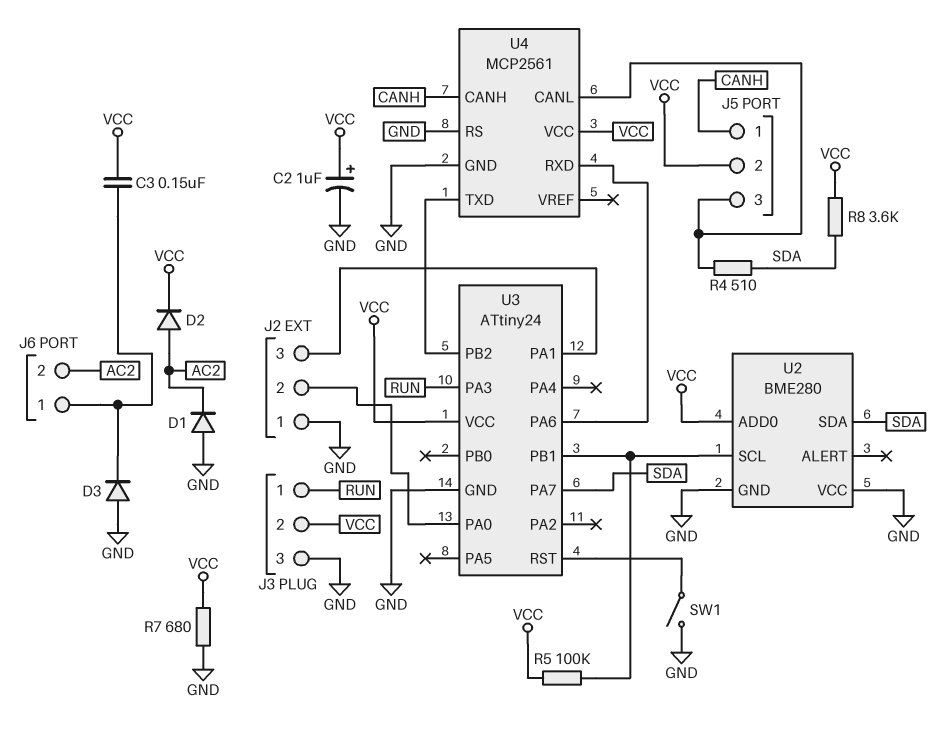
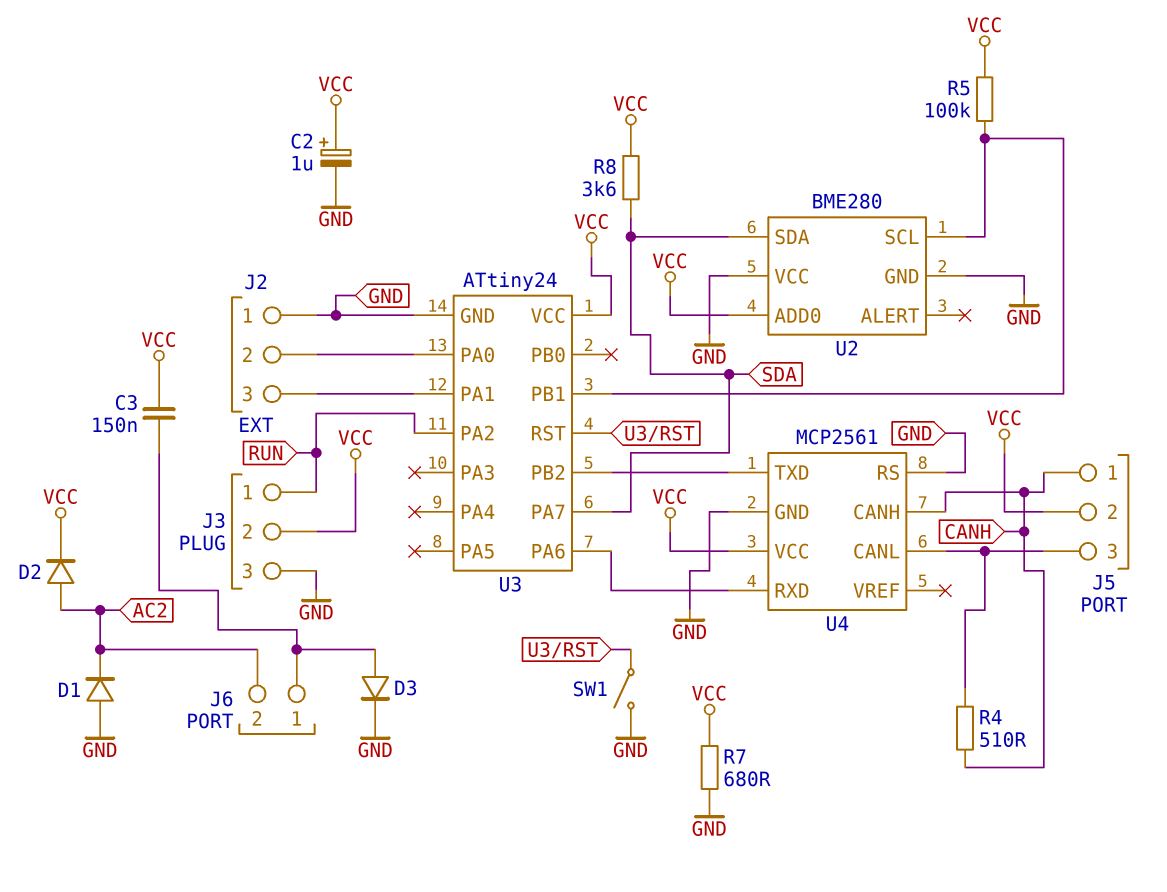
D3: diode (A GND, K J6/1) -> diode (A J6/1, K GND)
R4: 510 (J5/3, SDA) -> 510 (CANH, J5/3)
U3 pin PA2: none -> RUN
U3 pin PA3: RUN -> none

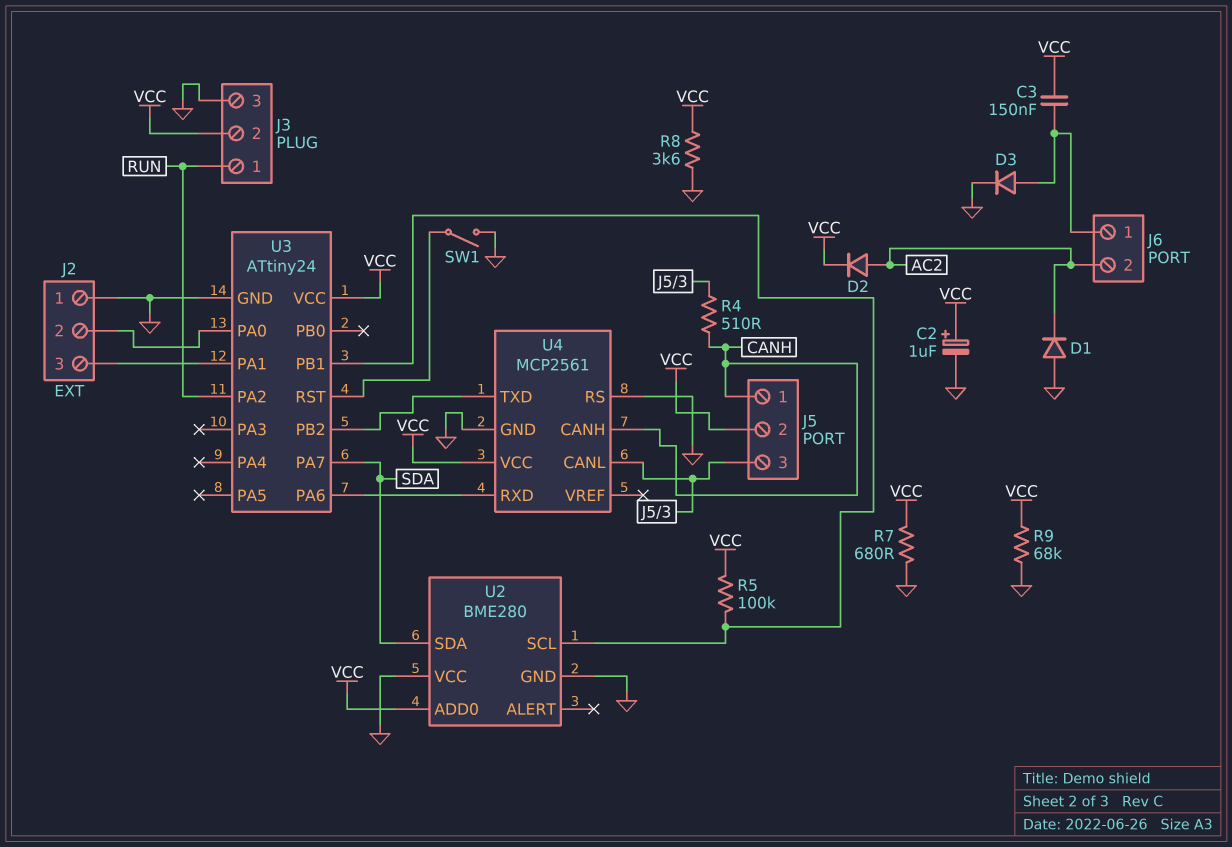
R8: 3.6k (SDA, VCC) -> 3.6k (GND, VCC)
R9: none -> 68k (GND, VCC)

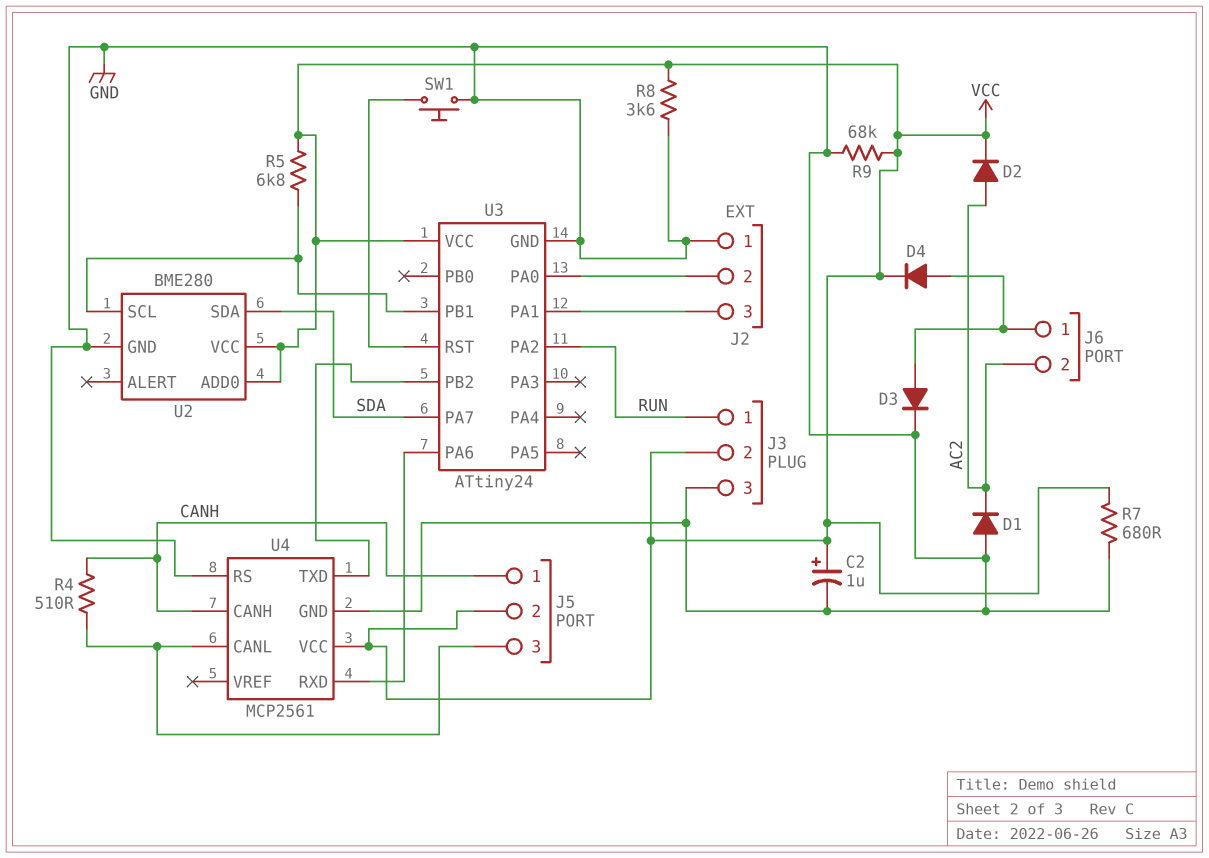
C3: 150nF (J6/1, VCC) -> none
D4: none -> diode (A J6/1, K VCC)
R5: 100k (U2/SCL, VCC) -> 6.8k (U2/SCL, VCC)
SW1: switch (GND, U3/RST) -> button (GND, U3/RST)
U2 pin VCC: GND -> VCC

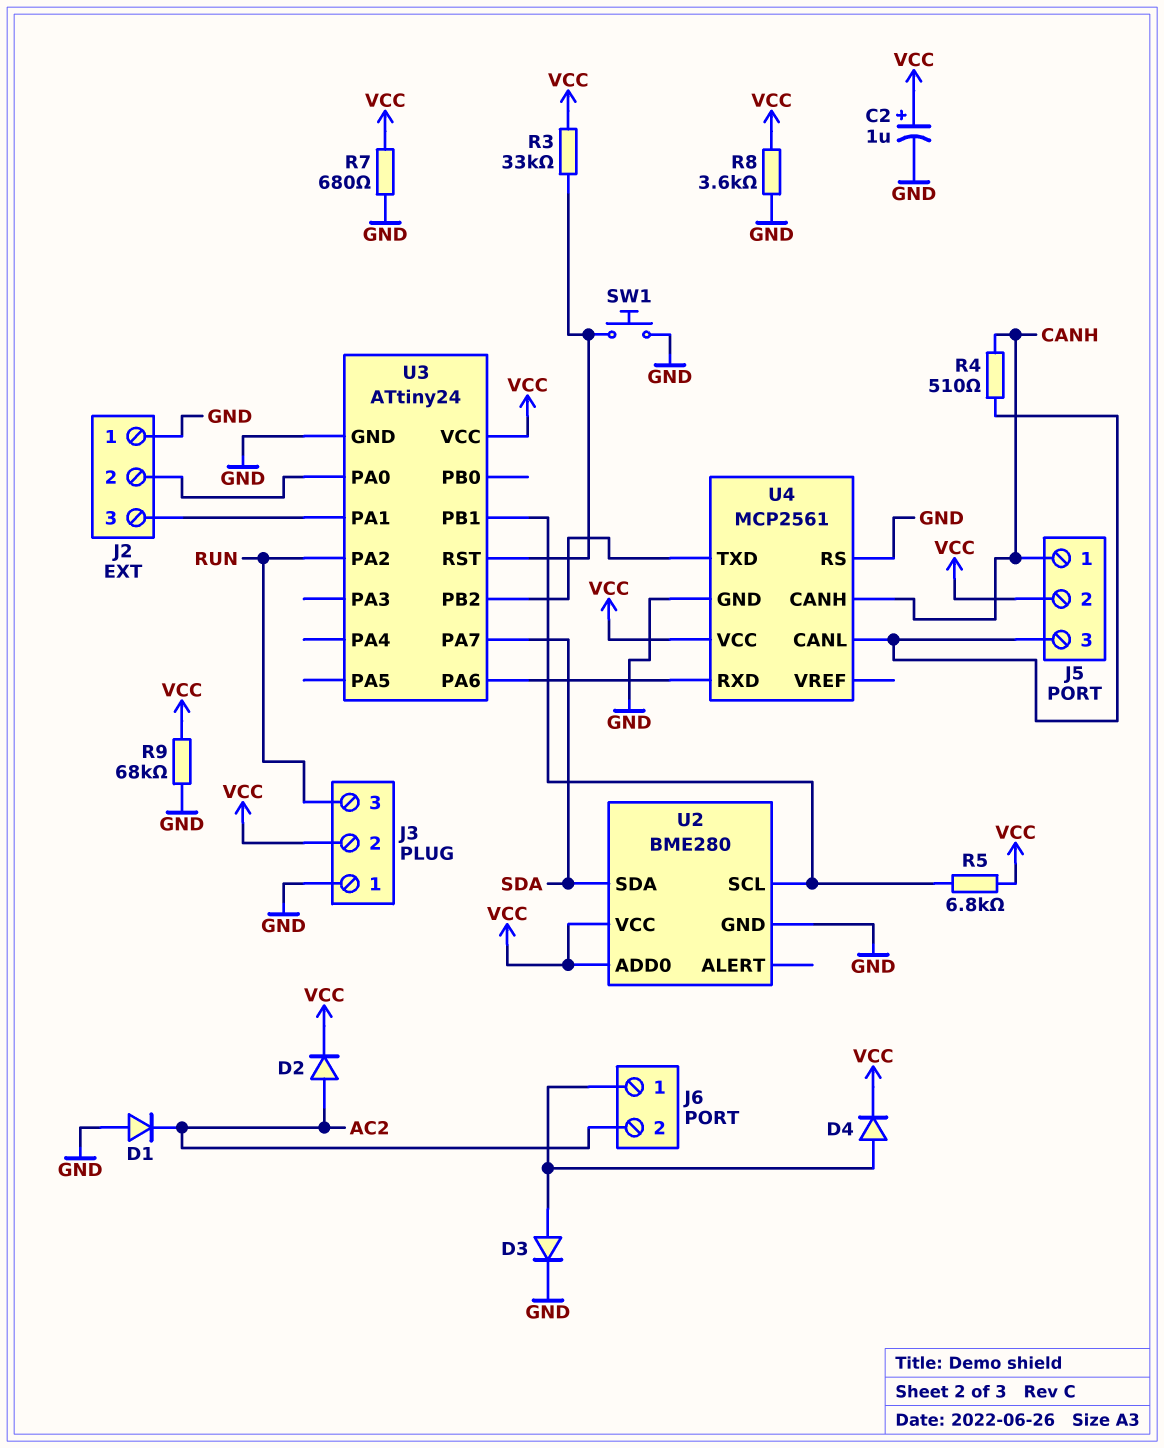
J3 pin 1: RUN -> GND
J3 pin 3: GND -> RUN
R3: none -> 33k (U3/RST, VCC)

